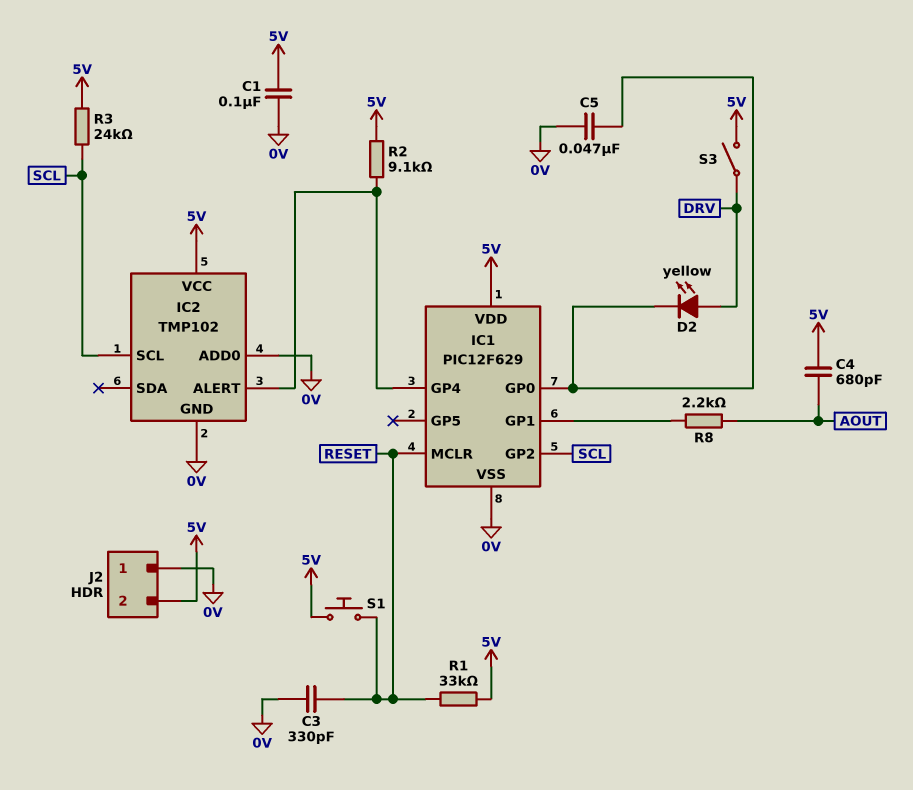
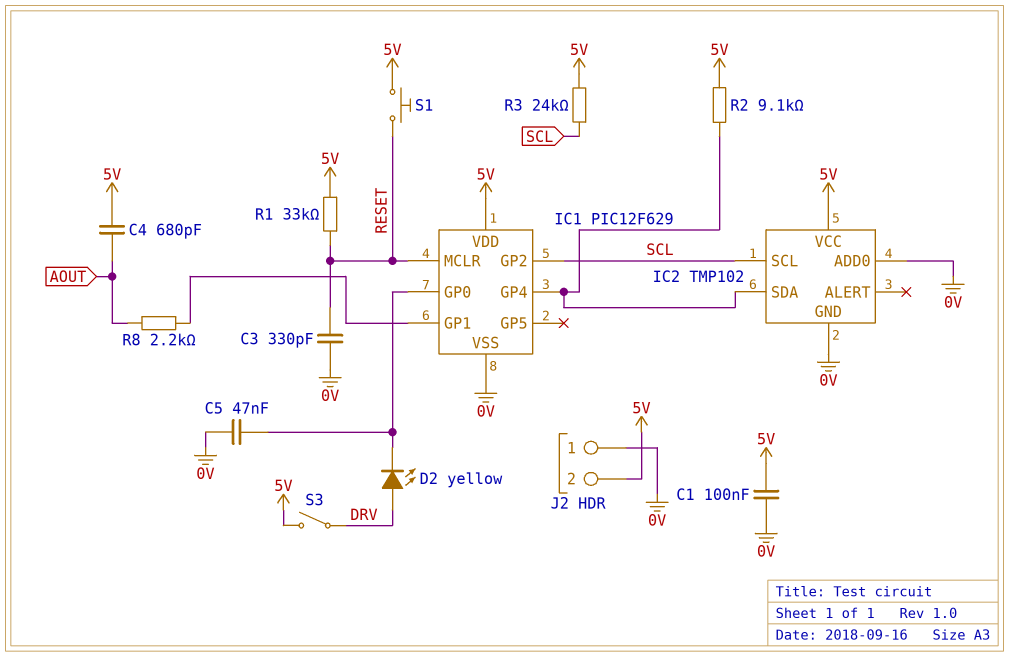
IC2 pin ALERT: IC1/GP4 -> none
IC2 pin SDA: none -> IC1/GP4

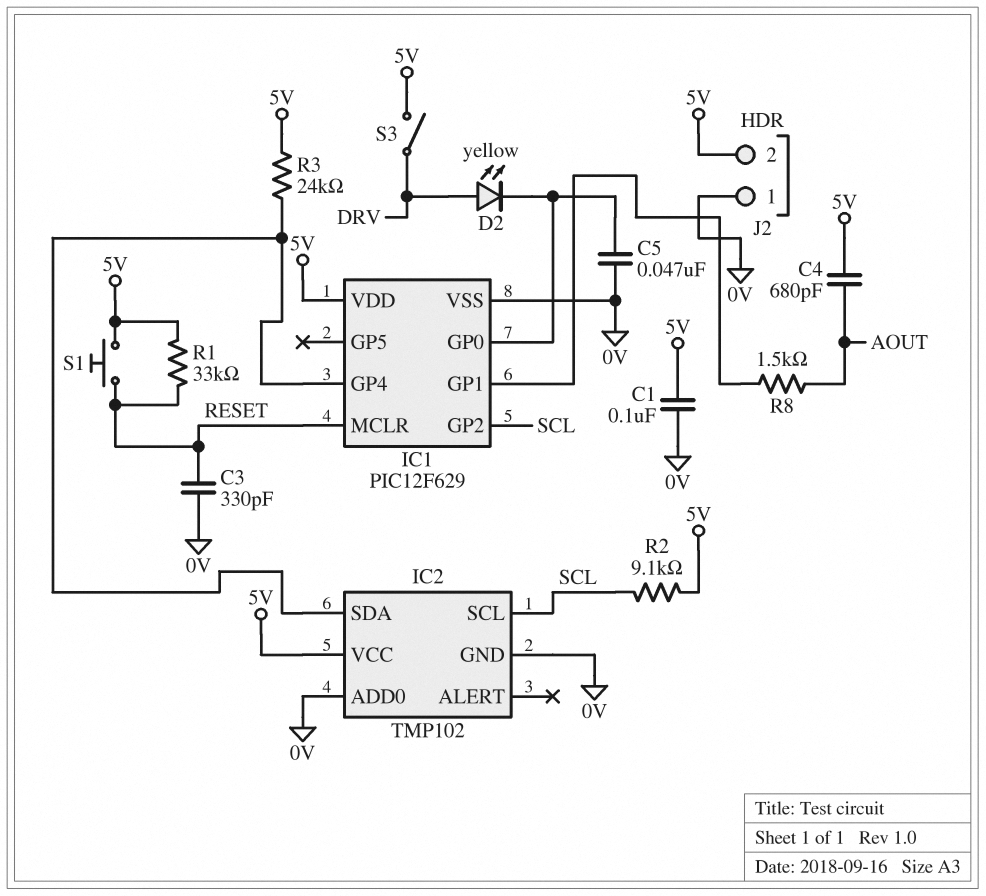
R2: 9.1k (5V, IC1/GP4) -> 9.1k (5V, SCL)
R3: 24k (5V, SCL) -> 24k (5V, IC1/GP4)
R8: 2.2k (AOUT, IC1/GP1) -> 1.5k (AOUT, IC1/GP1)

